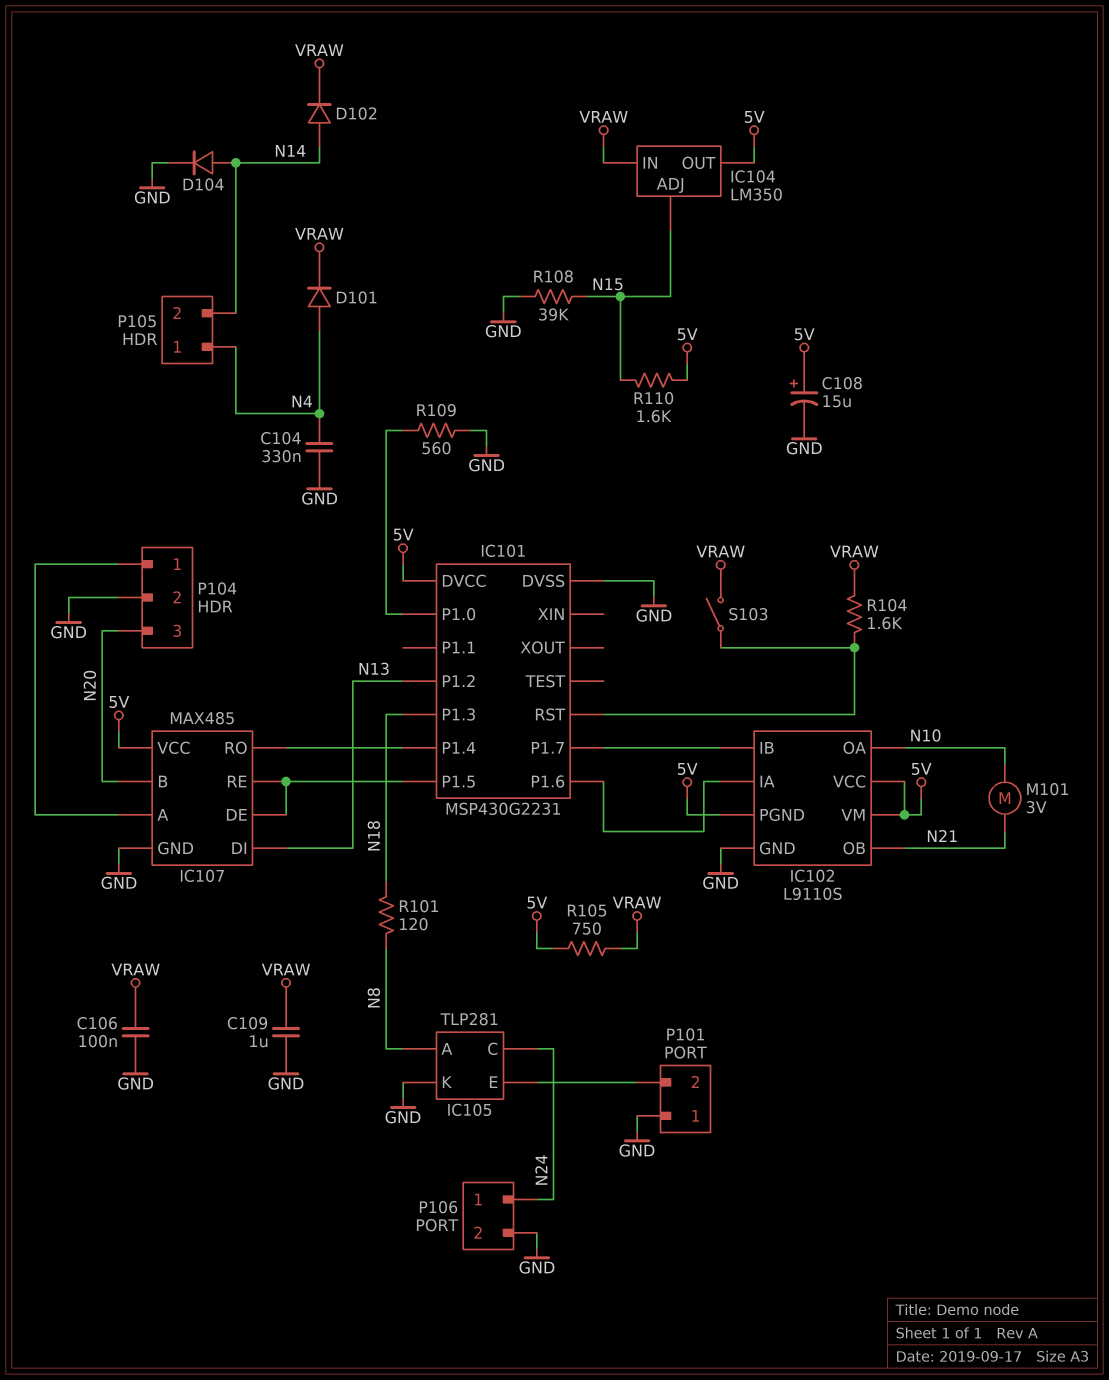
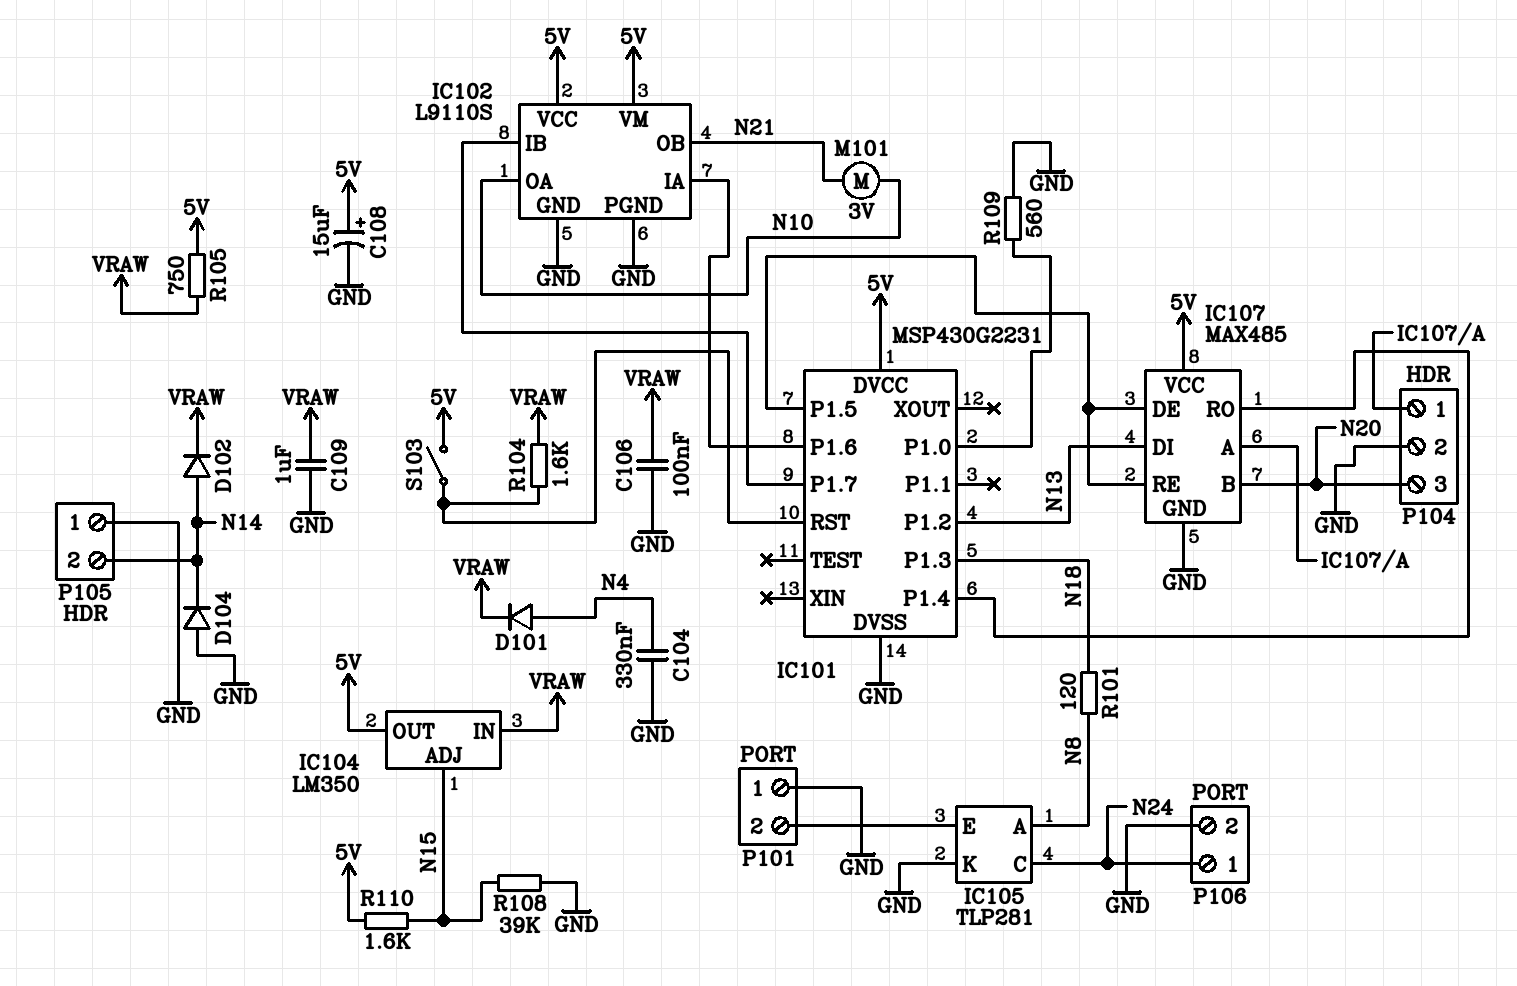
D104: diode (A N14, K GND) -> diode (A GND, K N14)
IC102 pin PGND: 5V -> GND
P105 pin 1: N4 -> GND
S103: switch (IC101/RST, VRAW) -> switch (5V, IC101/RST)

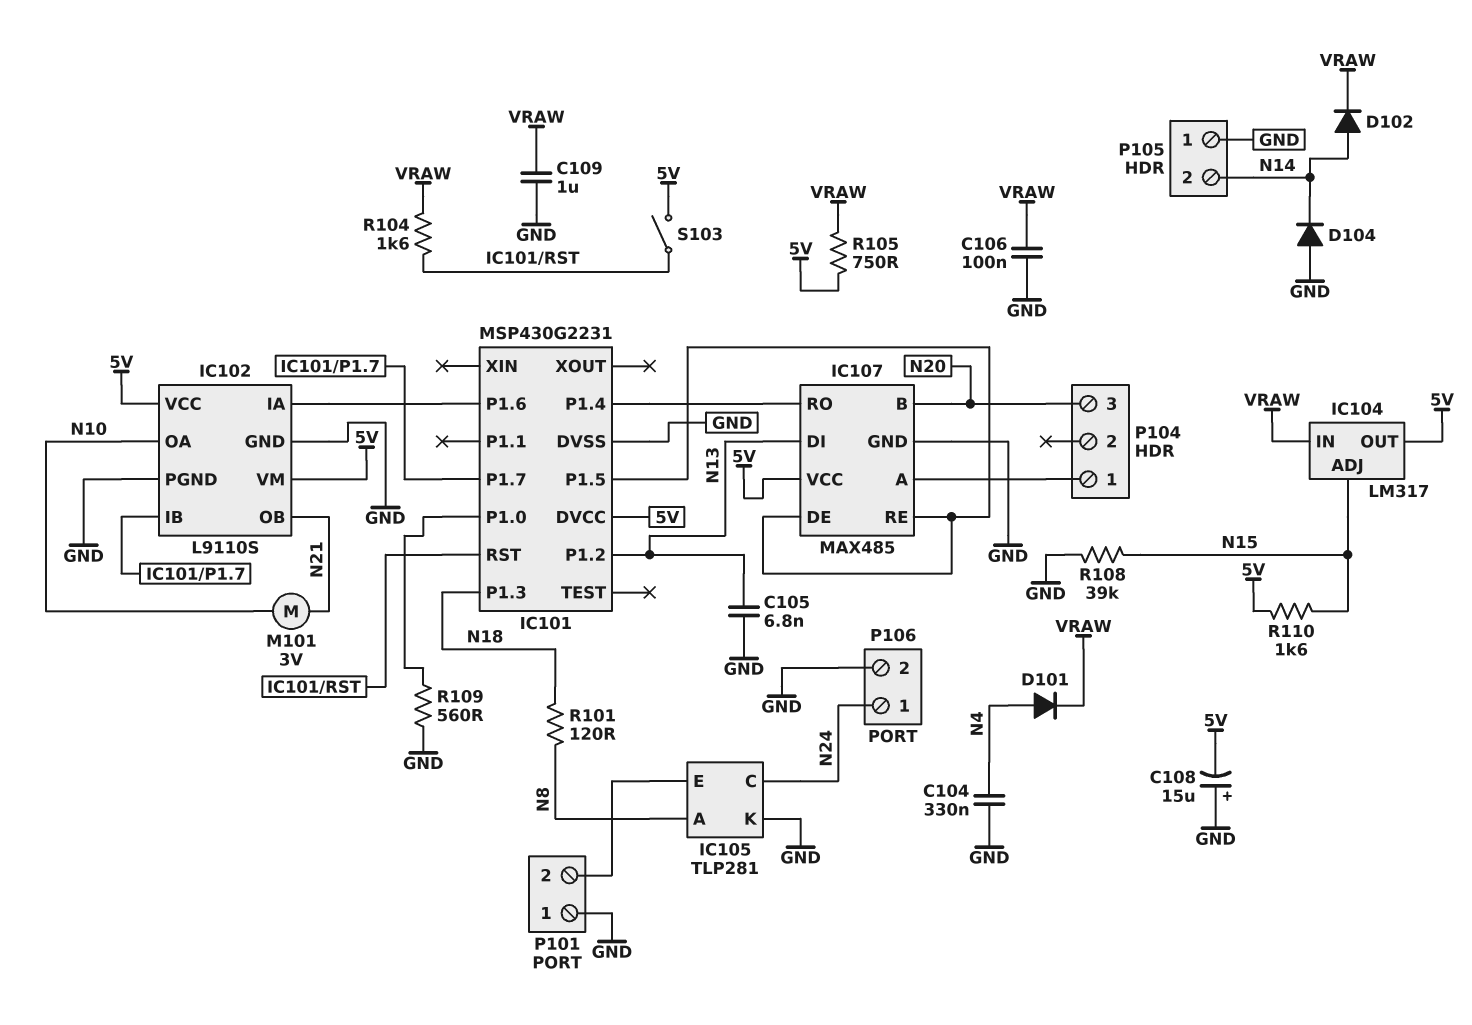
C105: none -> 6.8nF (GND, N13)
C108: 15uF (plus 5V, minus GND) -> 15uF (plus GND, minus 5V)
IC104: LM350 -> LM317
P104 pin 2: GND -> none

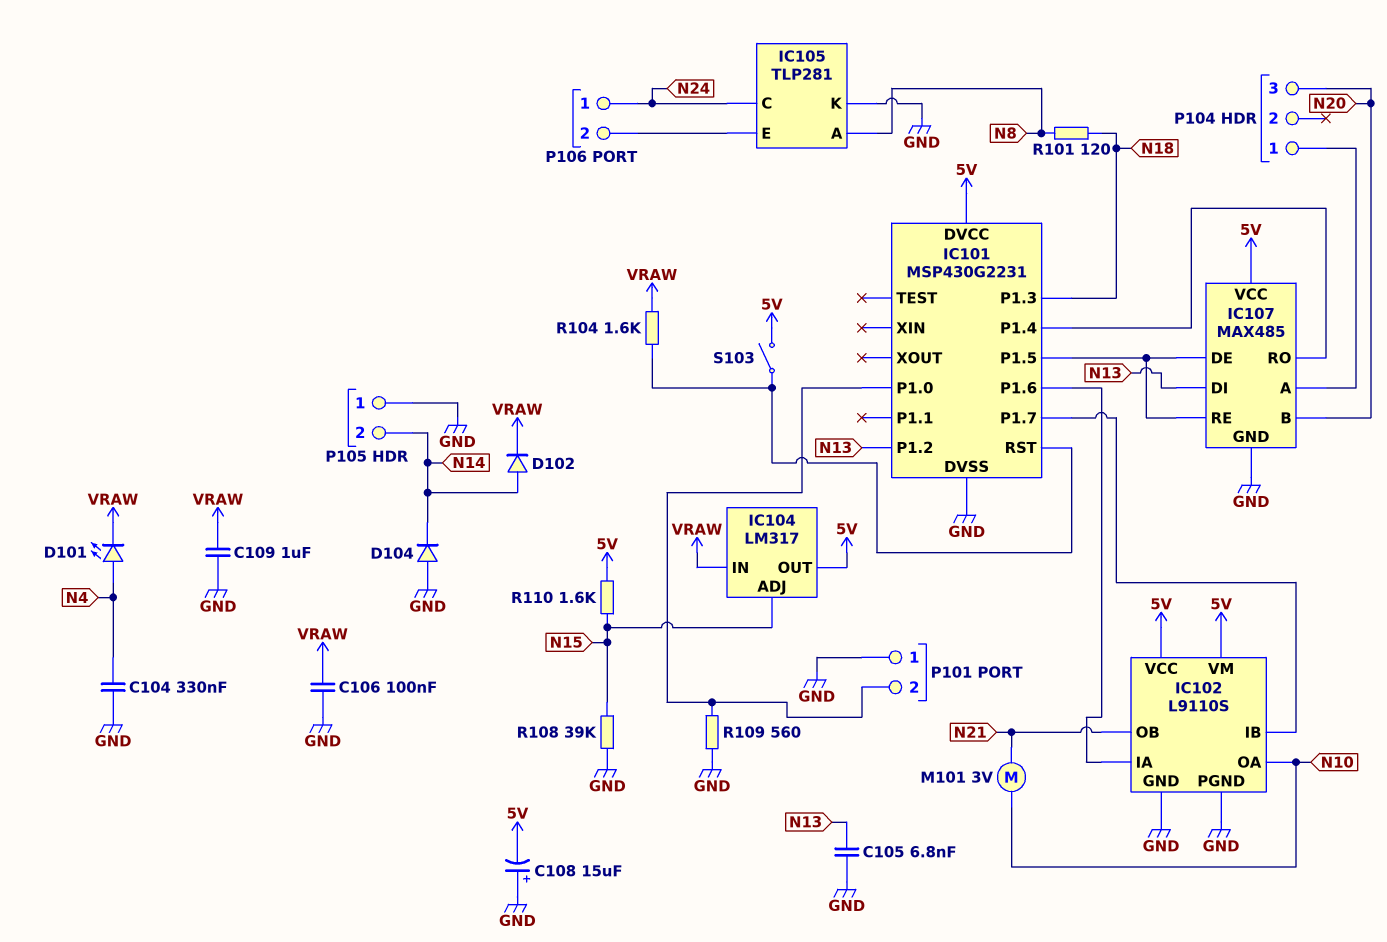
D101: diode (A N4, K VRAW) -> LED (A N4, K VRAW)
P101 pin 2: IC105/E -> IC101/P1.0
P106 pin 2: GND -> IC105/E
R105: 750 (5V, VRAW) -> none

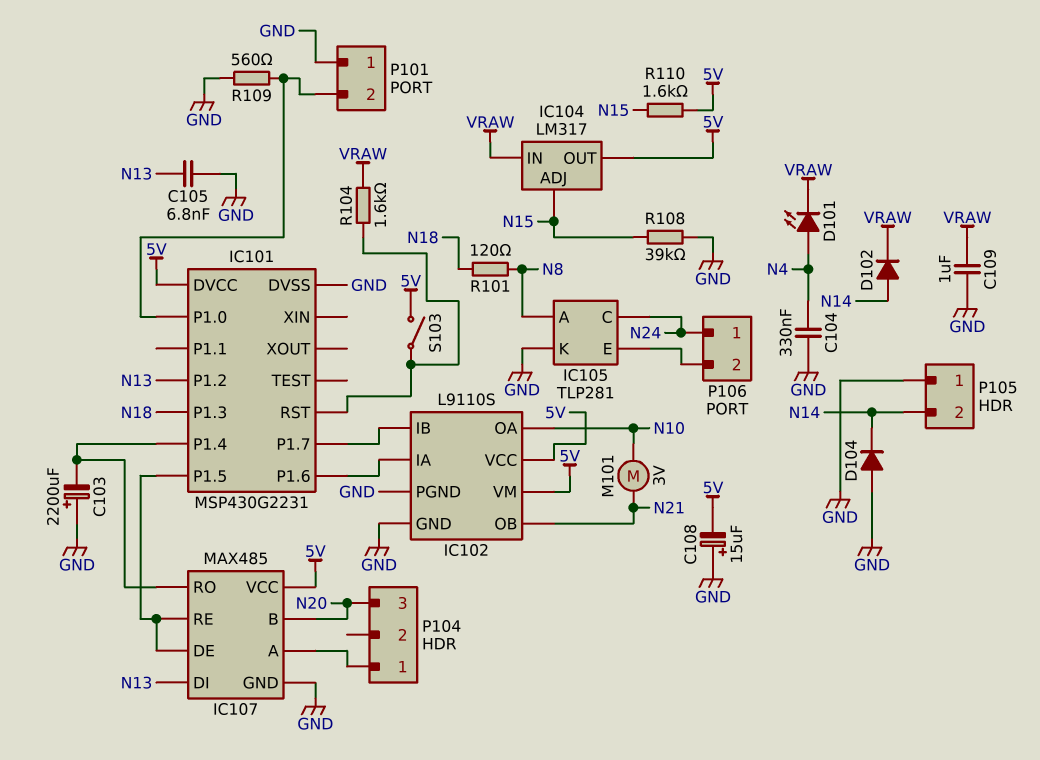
C103: none -> 2200uF (plus GND, minus IC101/P1.4)
C106: 100nF (GND, VRAW) -> none

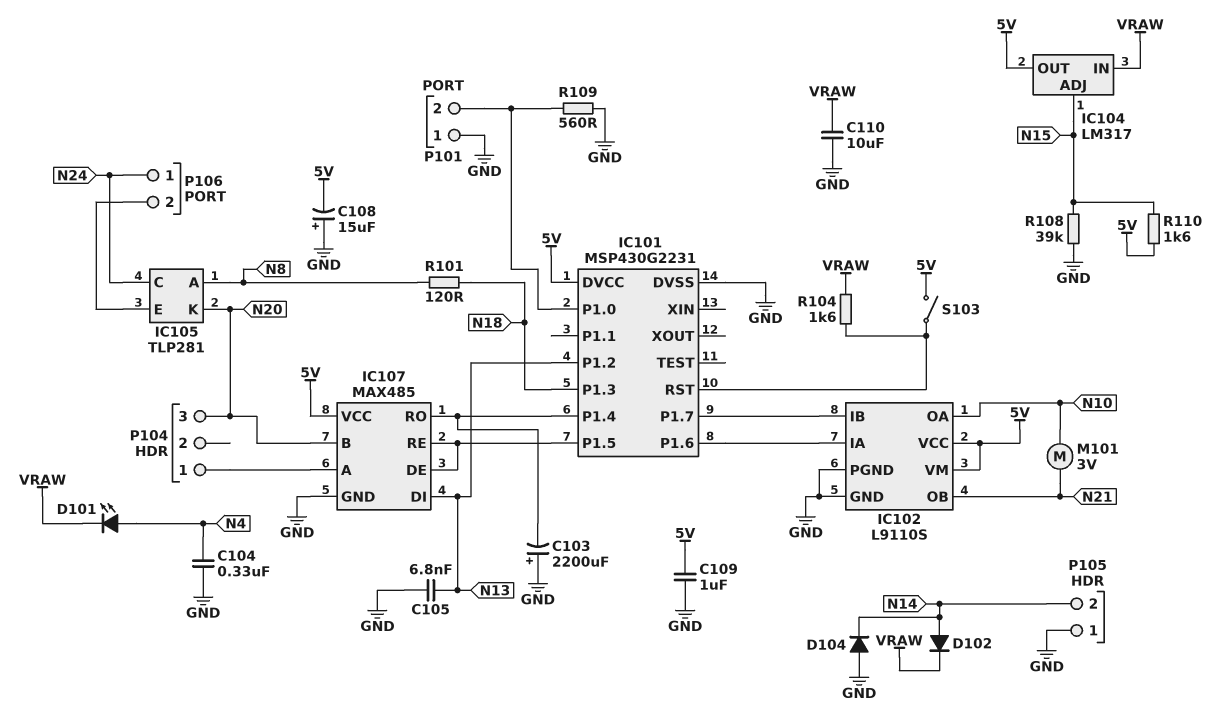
C109: 1uF (GND, VRAW) -> 1uF (5V, GND)
C110: none -> 10uF (GND, VRAW)
IC105 pin K: GND -> N20

